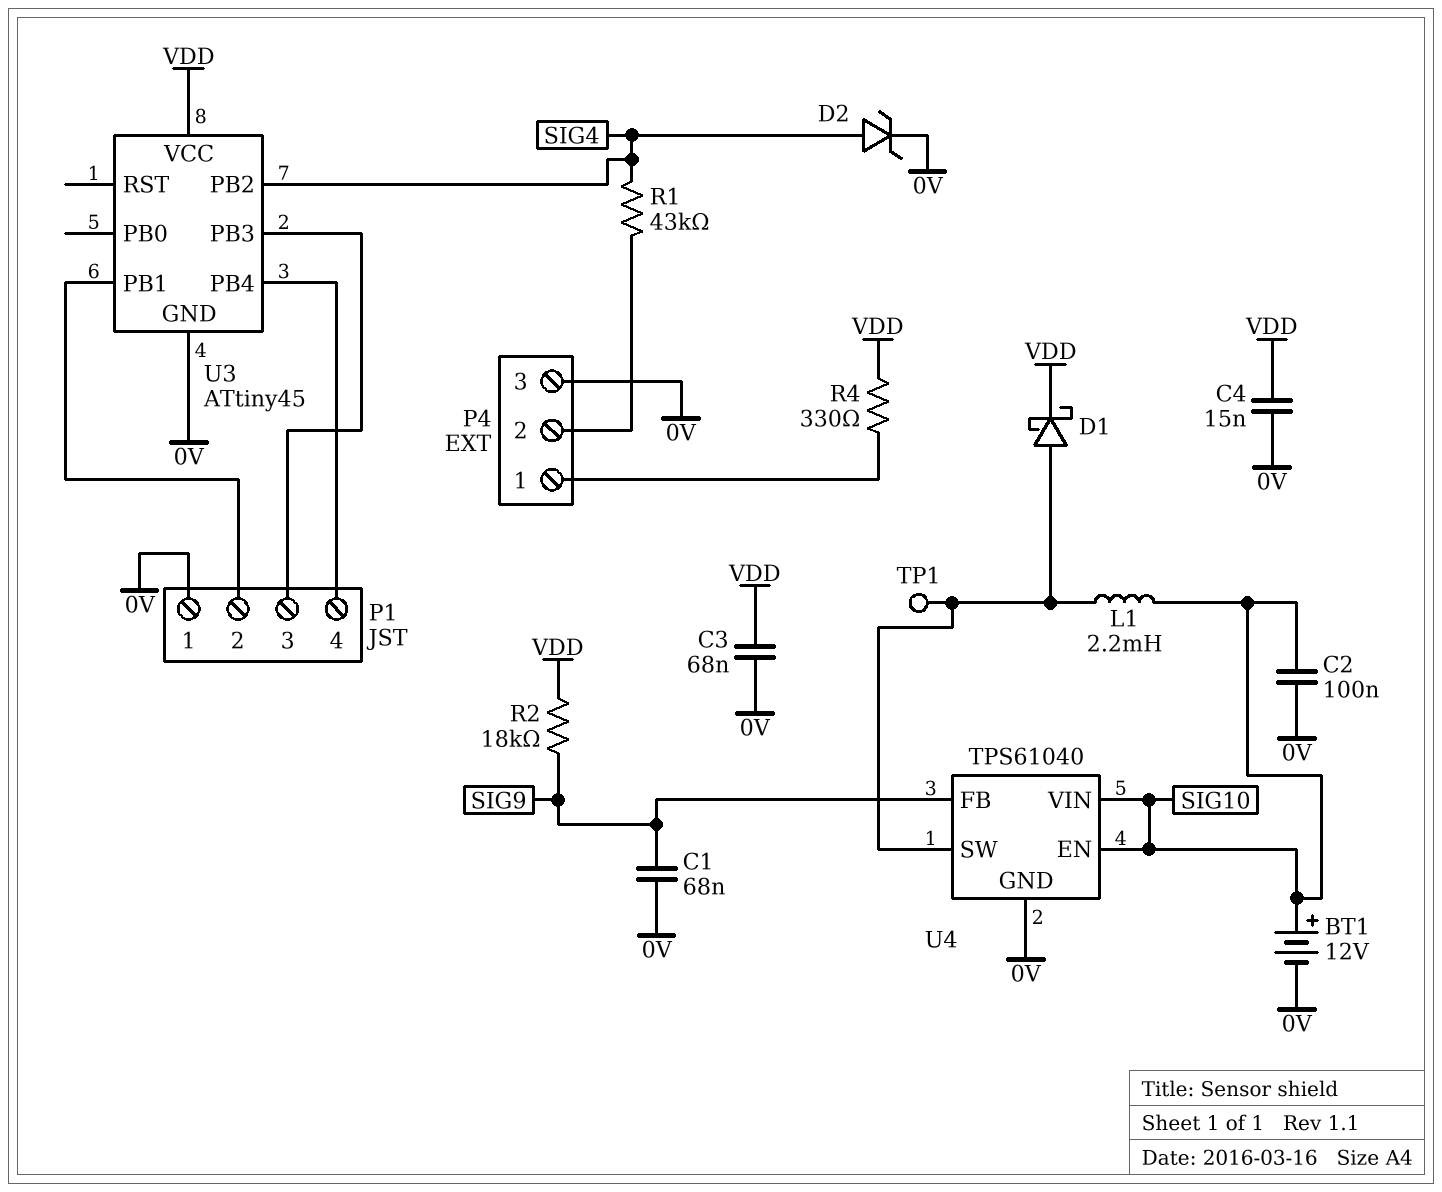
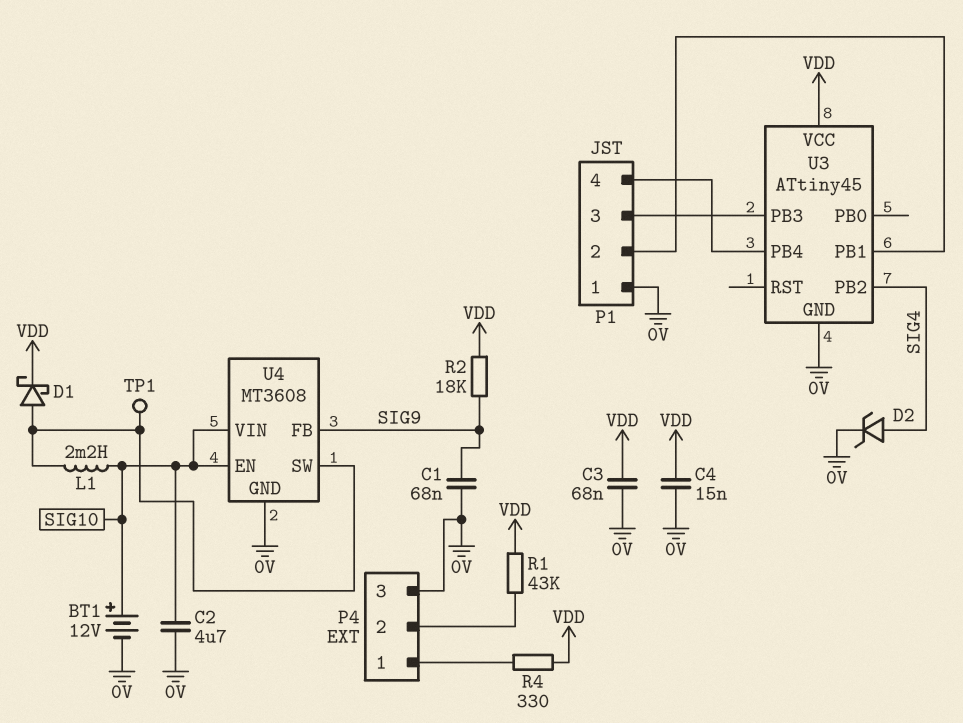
C2: 100nF (0V, SIG10) -> 4.7uF (0V, SIG10)
R1: 43k (P4/2, SIG4) -> 43k (P4/2, VDD)
U4: TPS61040 -> MT3608

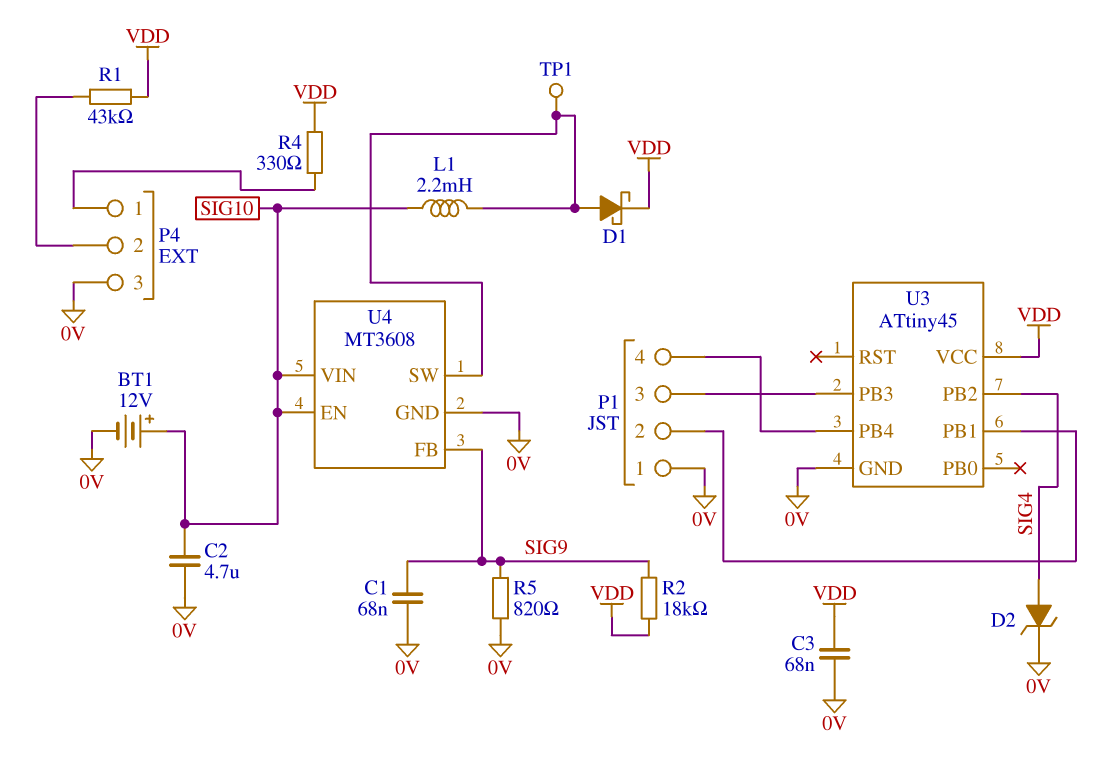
C4: 15nF (0V, VDD) -> none
R5: none -> 820 (0V, SIG9)

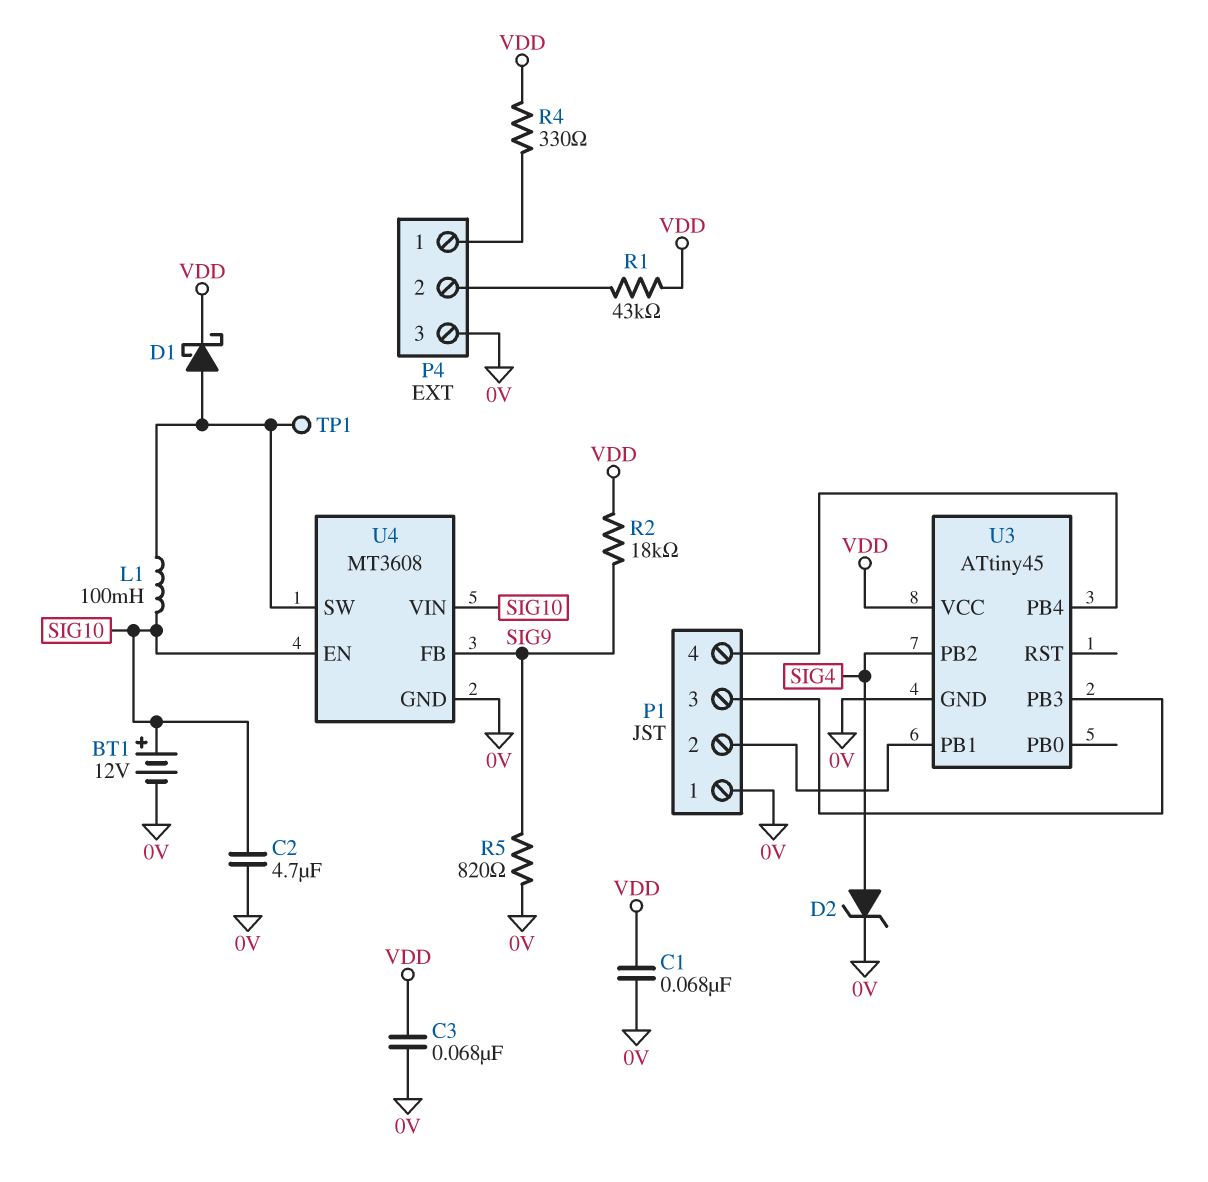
C1: 68nF (0V, SIG9) -> 68nF (0V, VDD)
L1: 2.2mH (SIG10, U4/SW) -> 100mH (SIG10, U4/SW)

